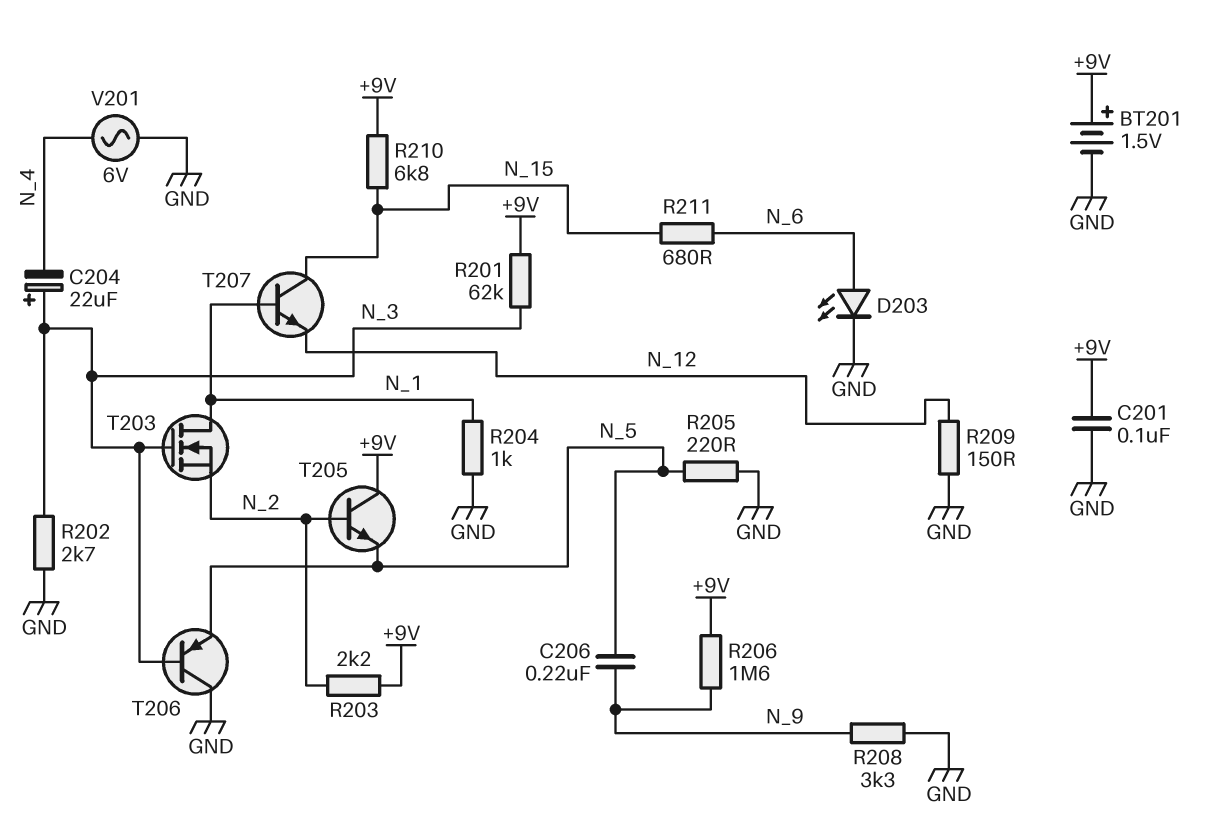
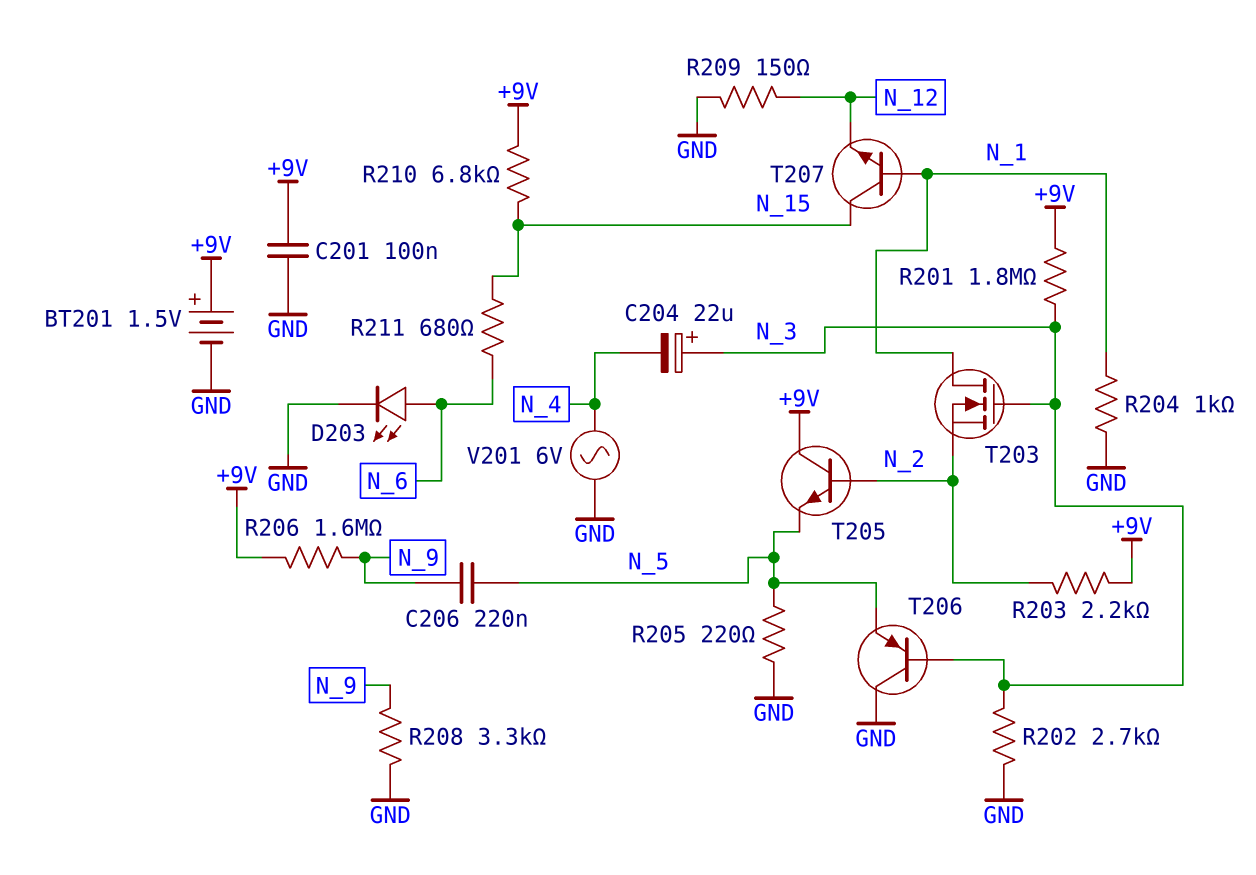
R201: 62k (+9V, N_3) -> 1.8M (+9V, N_3)

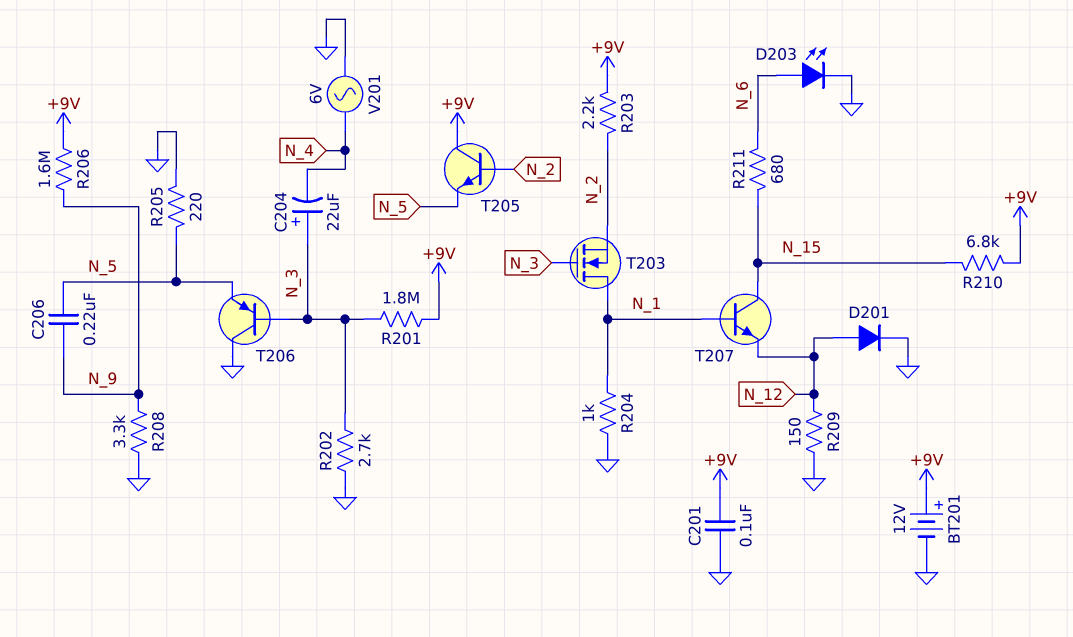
BT201: 1.5V (plus +9V, minus GND) -> 12V (plus +9V, minus GND)
D201: none -> diode (A N_12, K GND)

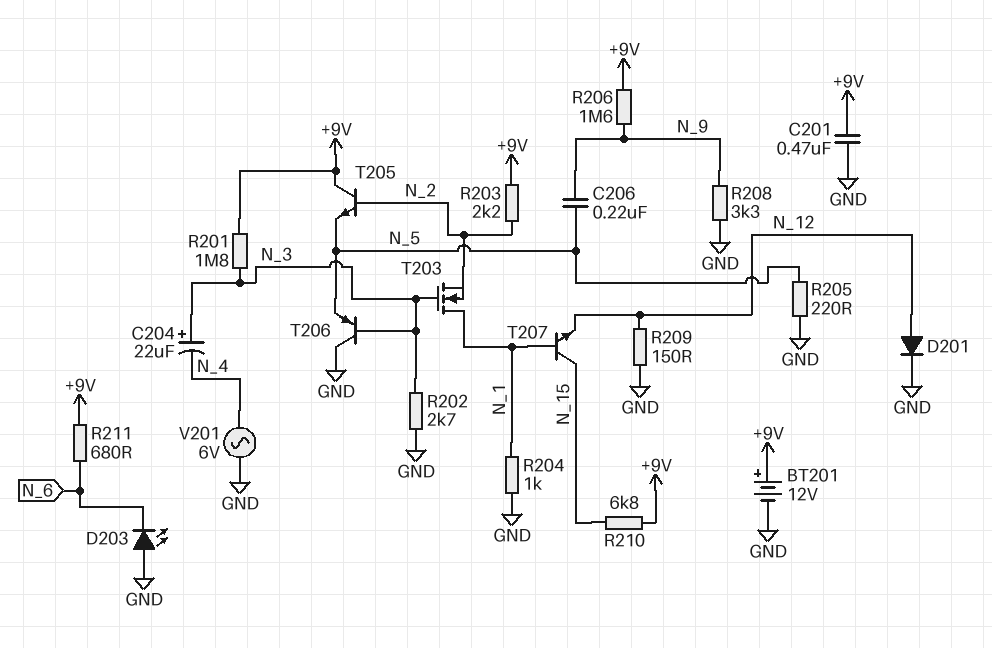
C201: 100nF (+9V, GND) -> 470nF (+9V, GND)
D203: LED (A N_6, K GND) -> LED (A GND, K N_6)
R211: 680 (N_6, N_15) -> 680 (+9V, N_6)

